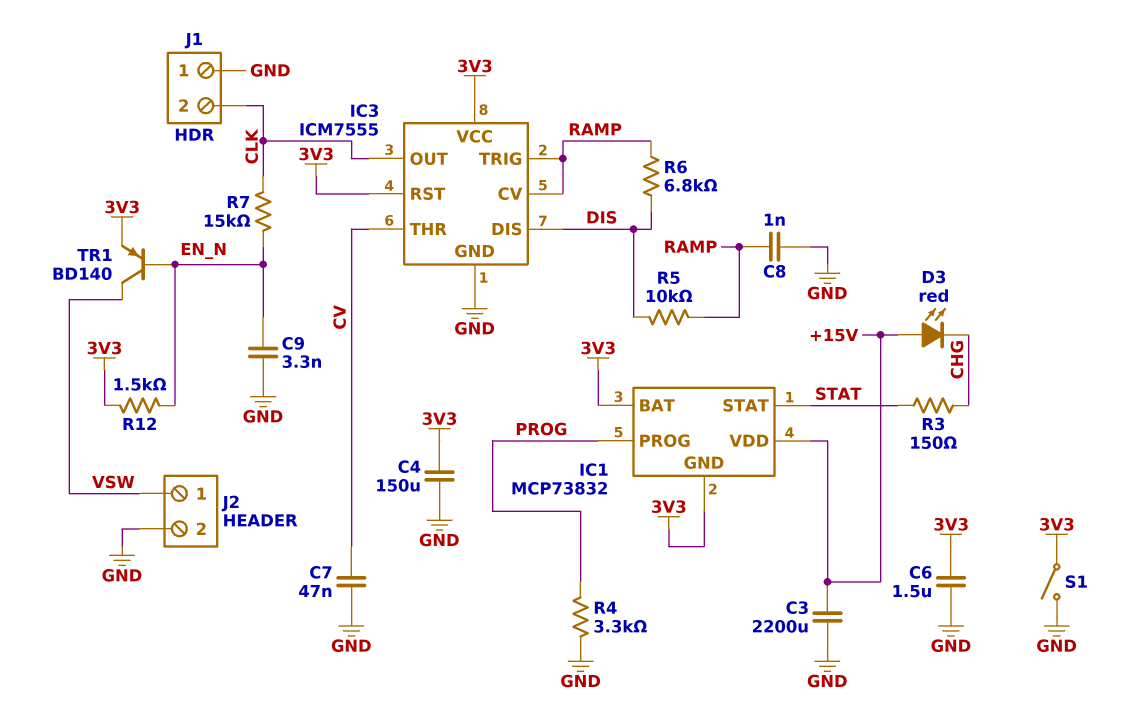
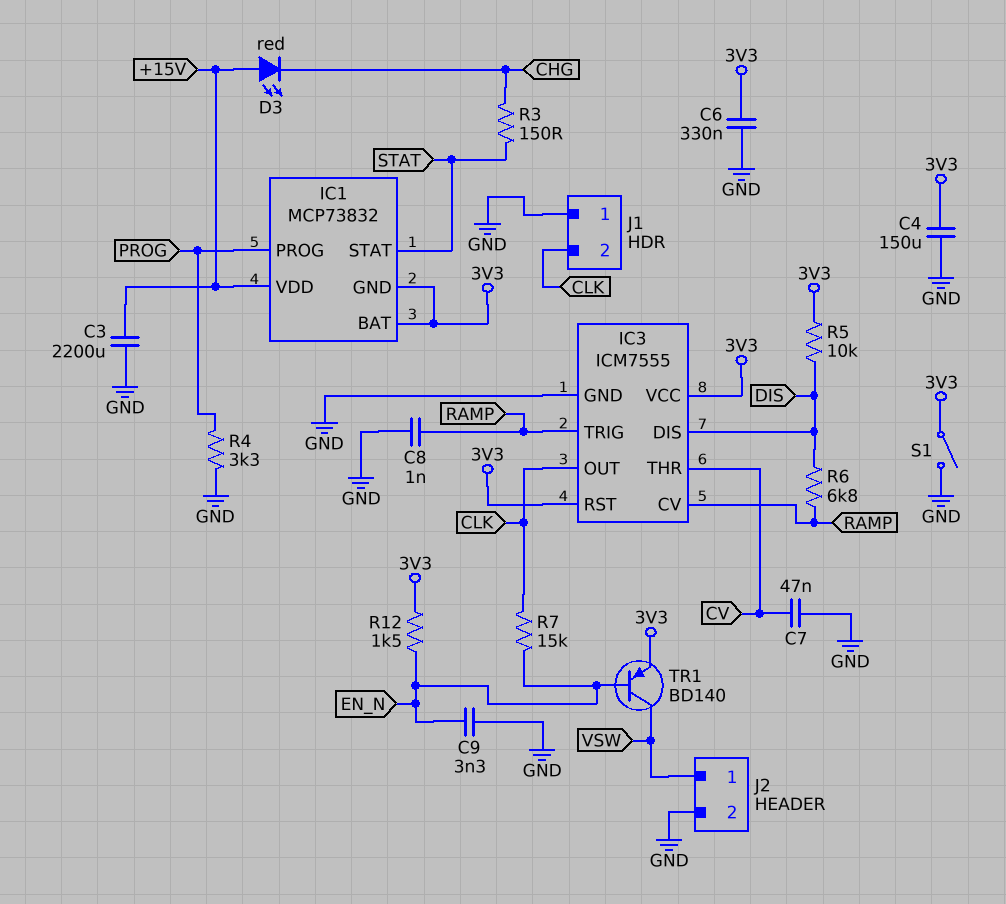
C6: 1.5uF (3V3, GND) -> 330nF (3V3, GND)
R5: 10k (DIS, RAMP) -> 10k (3V3, DIS)

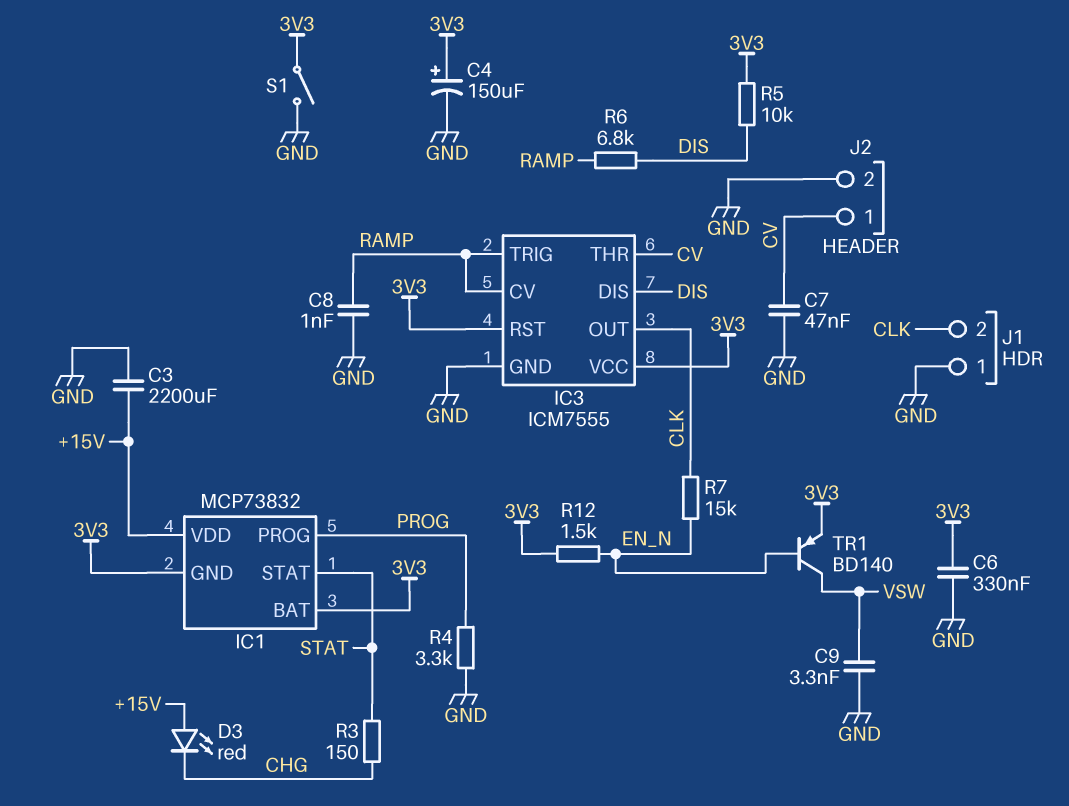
C4: 150uF (3V3, GND) -> 150uF (plus 3V3, minus GND)
C9: 3.3nF (EN_N, GND) -> 3.3nF (GND, VSW)
J2 pin 1: VSW -> CV

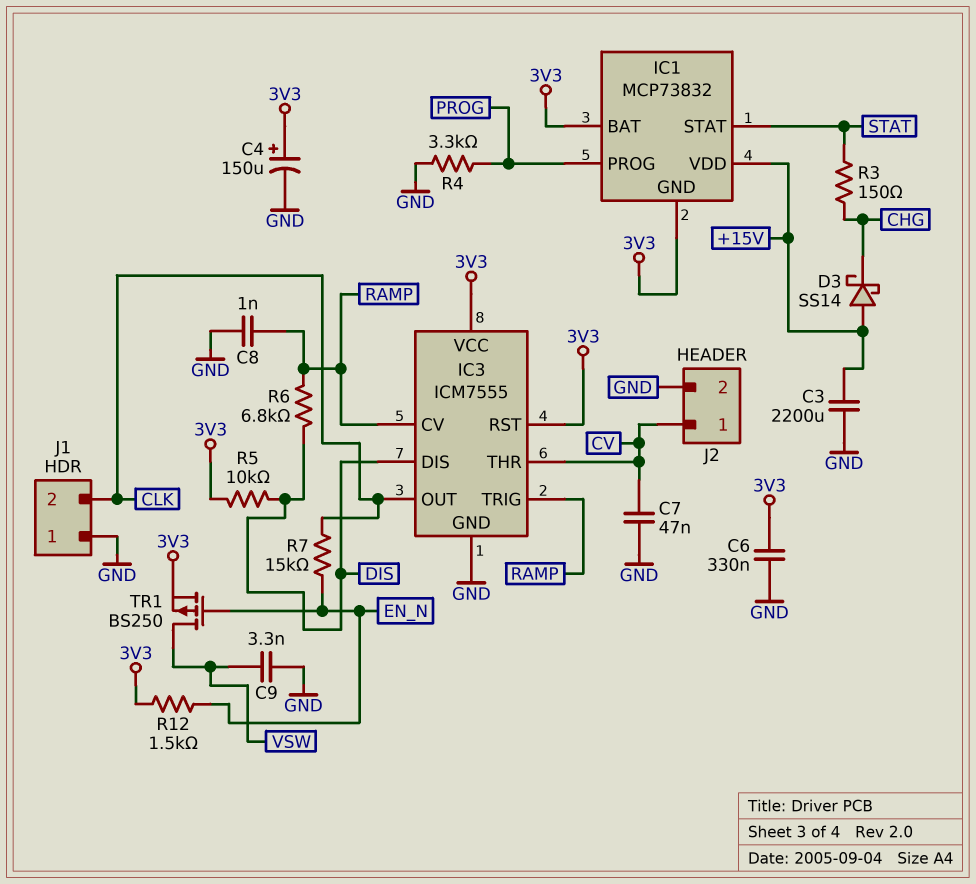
D3: LED red (A +15V, K CHG) -> schottky SS14 (A +15V, K CHG)
S1: switch (3V3, GND) -> none
TR1: PNP BD140 (B EN_N, C VSW, E 3V3) -> PMOS BS250 (G EN_N, D VSW, S 3V3)

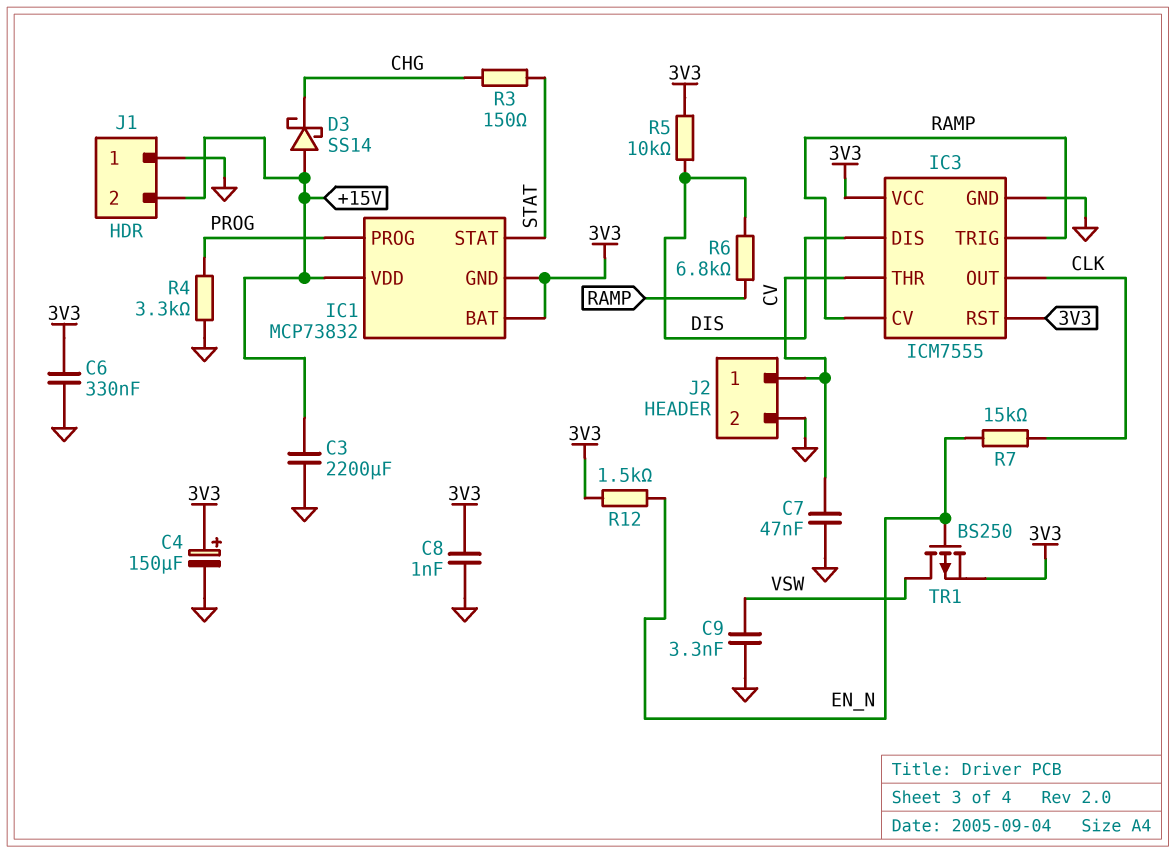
C8: 1nF (GND, RAMP) -> 1nF (3V3, GND)
J1 pin 2: CLK -> +15V

